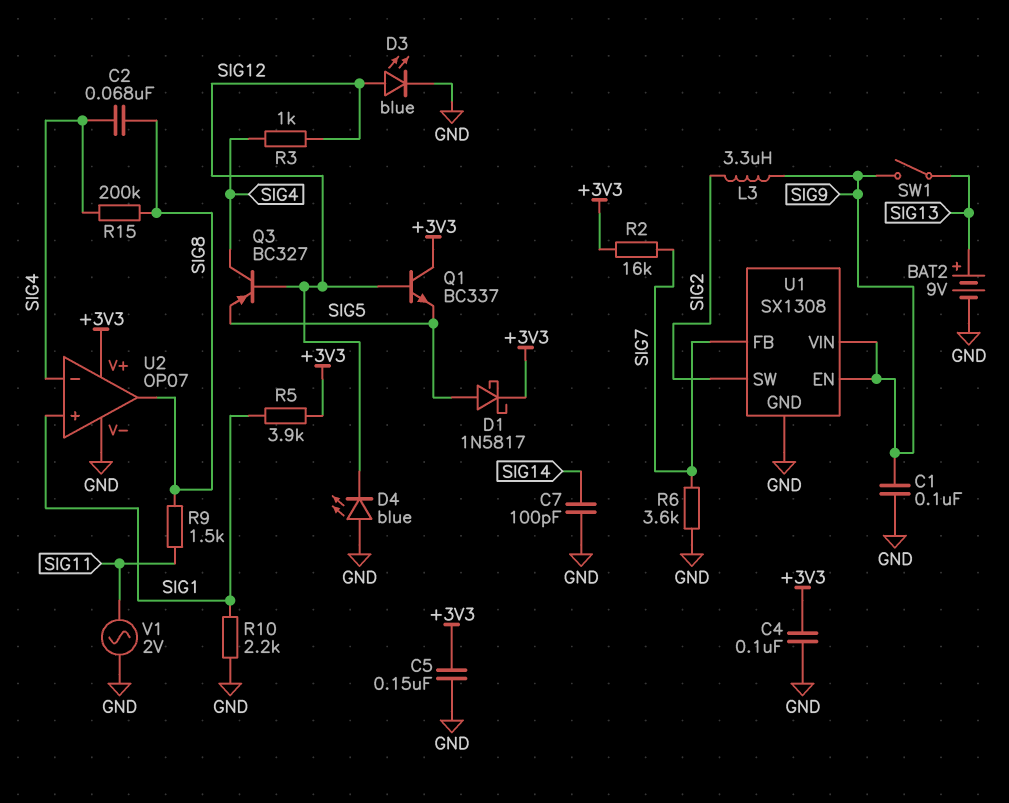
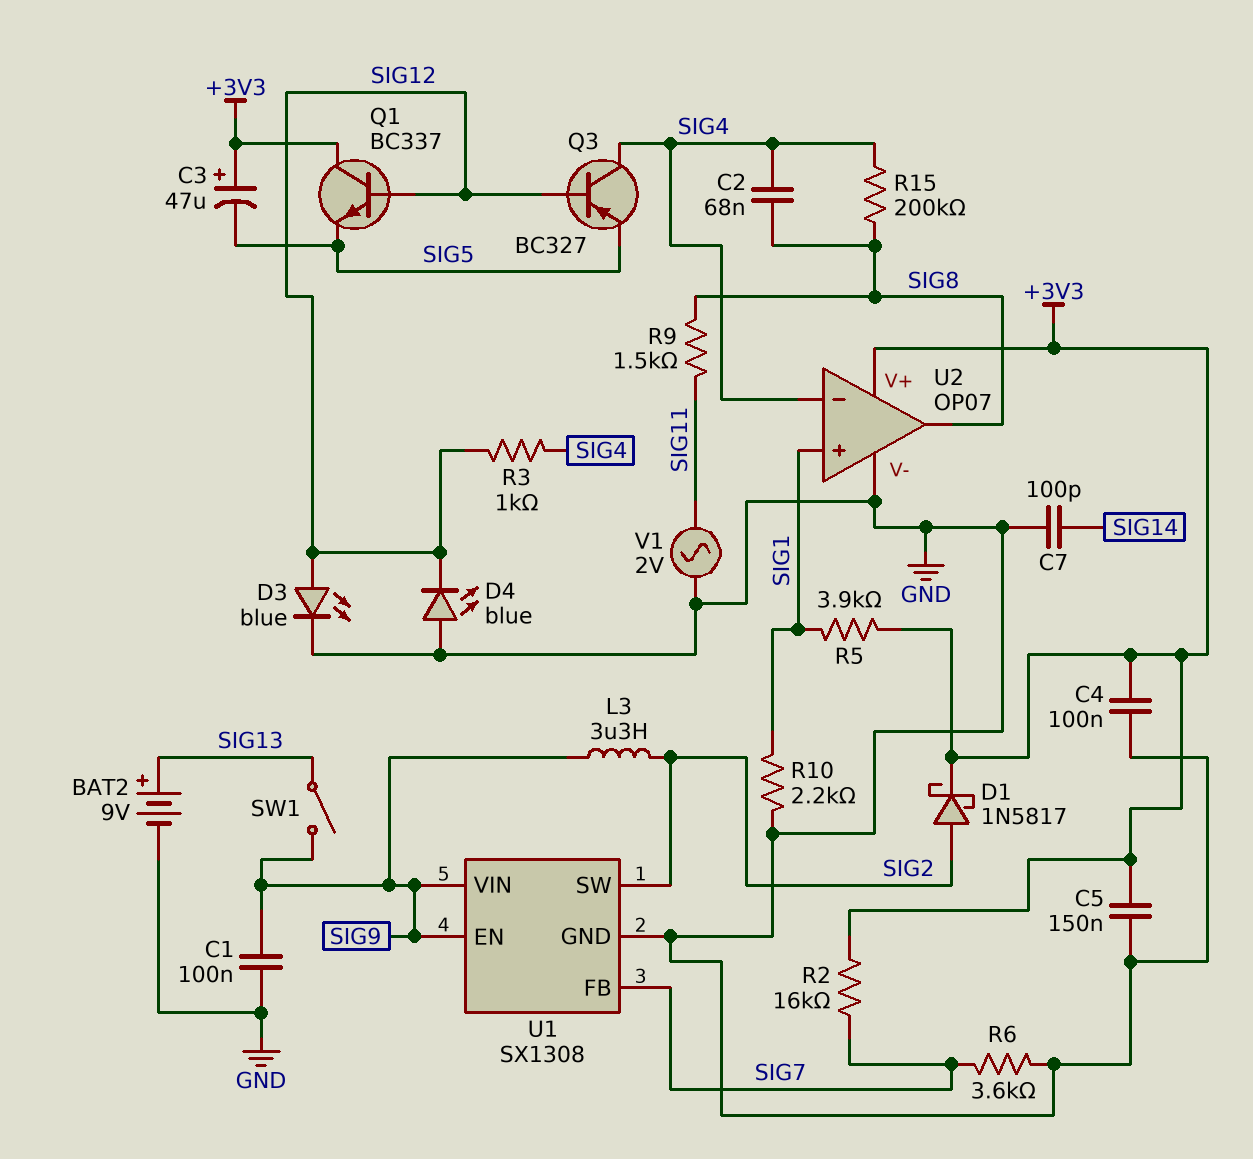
C3: none -> 47uF (plus +3V3, minus SIG5)
D1: schottky 1N5817 (A SIG5, K +3V3) -> schottky 1N5817 (A SIG2, K +3V3)

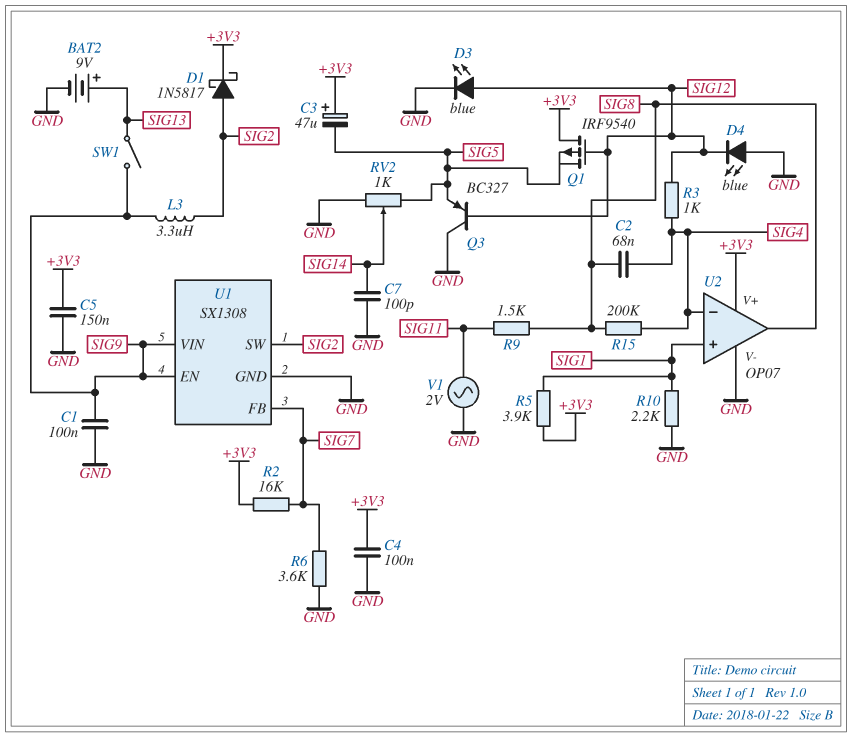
Q1: NPN BC337 (B SIG12, C +3V3, E SIG5) -> PMOS IRF9540 (G SIG12, D +3V3, S SIG5)
Q3: PNP BC327 (B SIG12, C SIG4, E SIG5) -> PNP BC327 (B SIG12, C GND, E SIG5)
RV2: none -> 1k (GND, SIG5, wiper SIG14)

